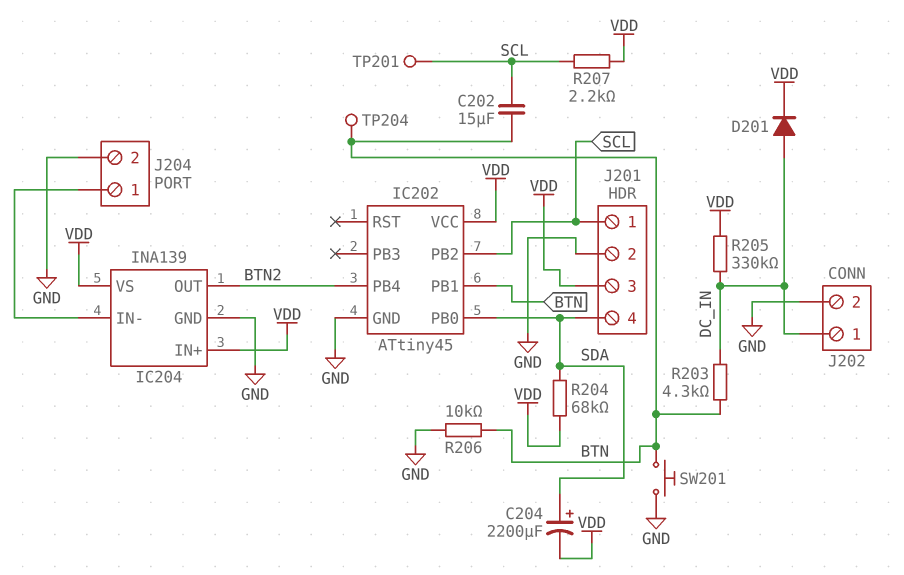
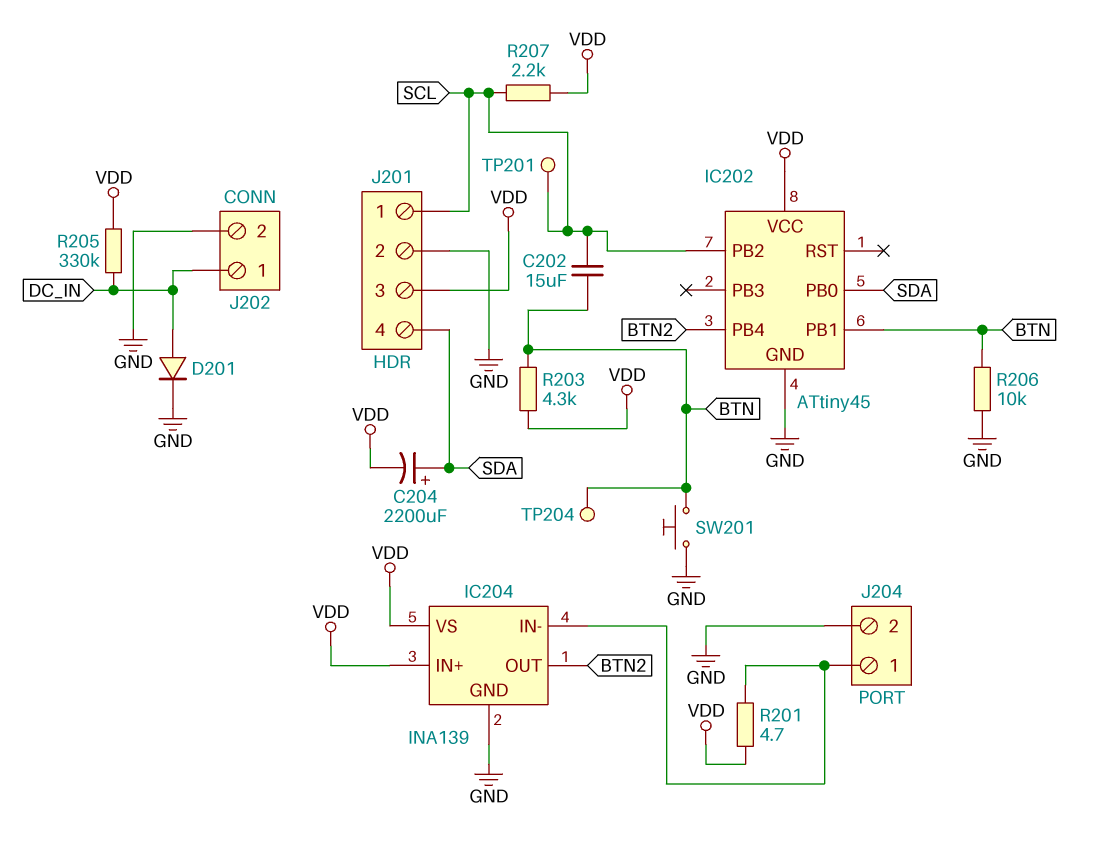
D201: diode (A DC_IN, K VDD) -> diode (A DC_IN, K GND)
R201: none -> 4.7 (IC204/IN-, VDD)
R203: 4.3k (BTN, DC_IN) -> 4.3k (BTN, VDD)
R204: 68k (SDA, VDD) -> none

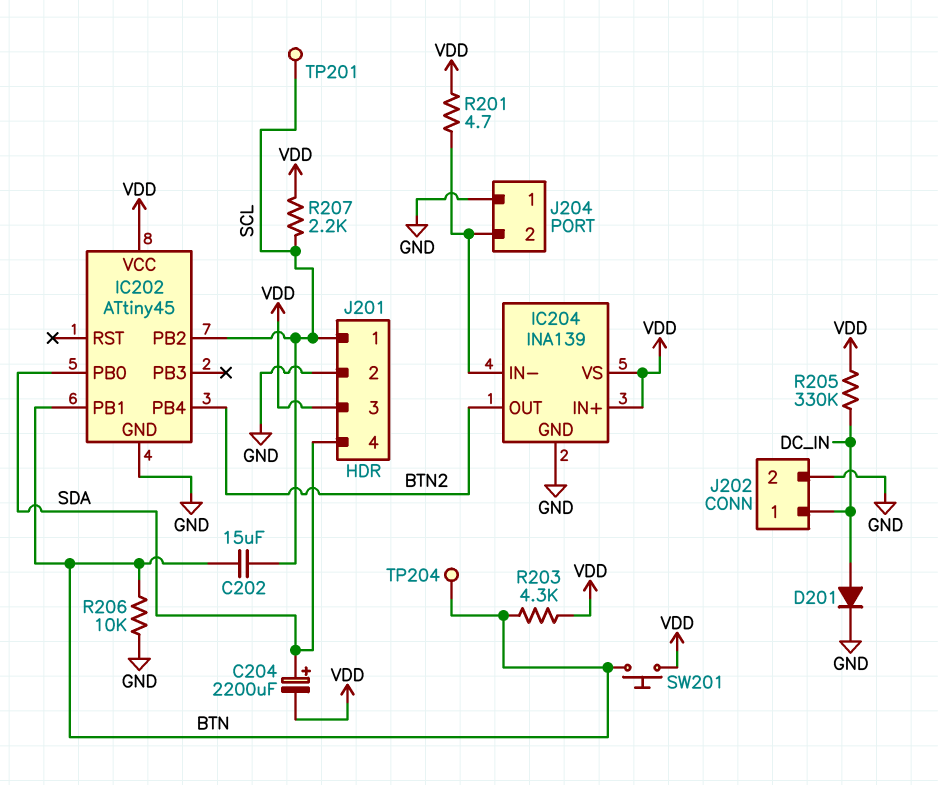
J204 pin 1: IC204/IN- -> GND
J204 pin 2: GND -> IC204/IN-
SW201: button (BTN, GND) -> button (BTN, VDD)

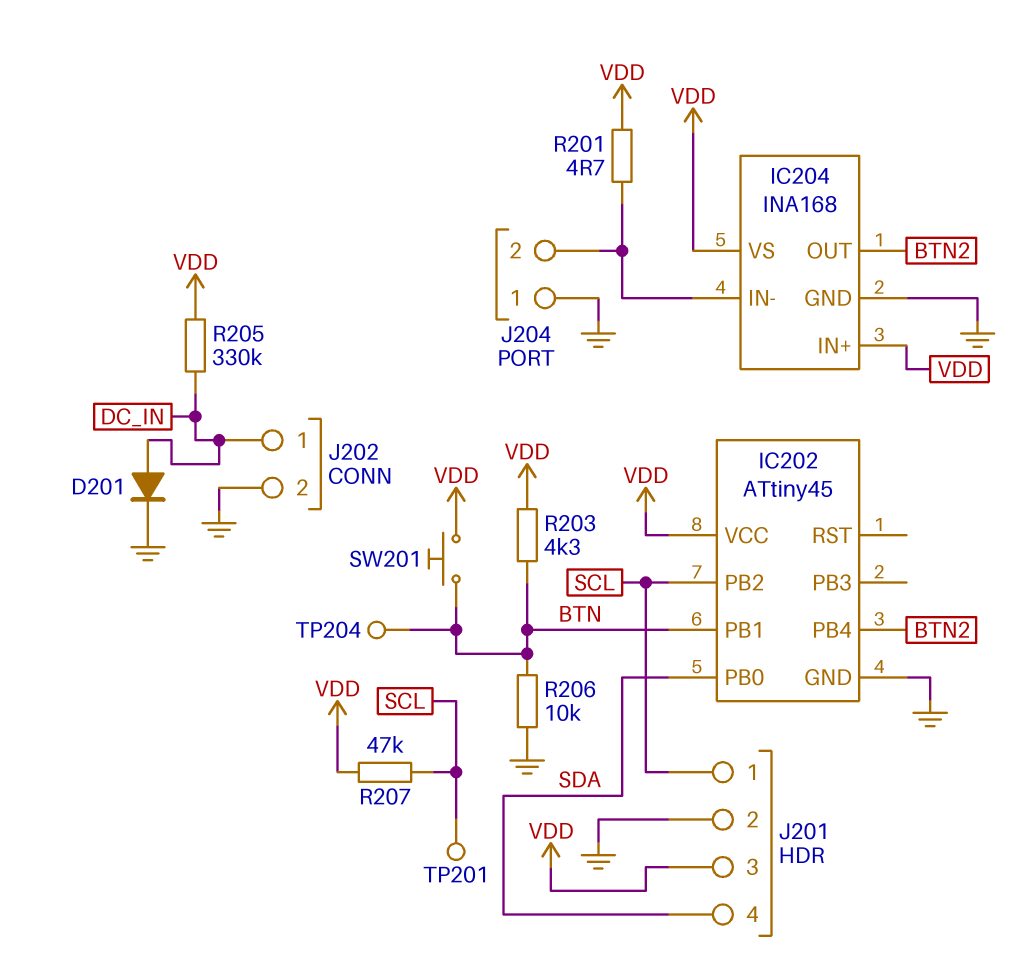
C202: 15uF (BTN, SCL) -> none
C204: 2200uF (plus SDA, minus VDD) -> none
IC204: INA139 -> INA168
R207: 2.2k (SCL, VDD) -> 47k (SCL, VDD)

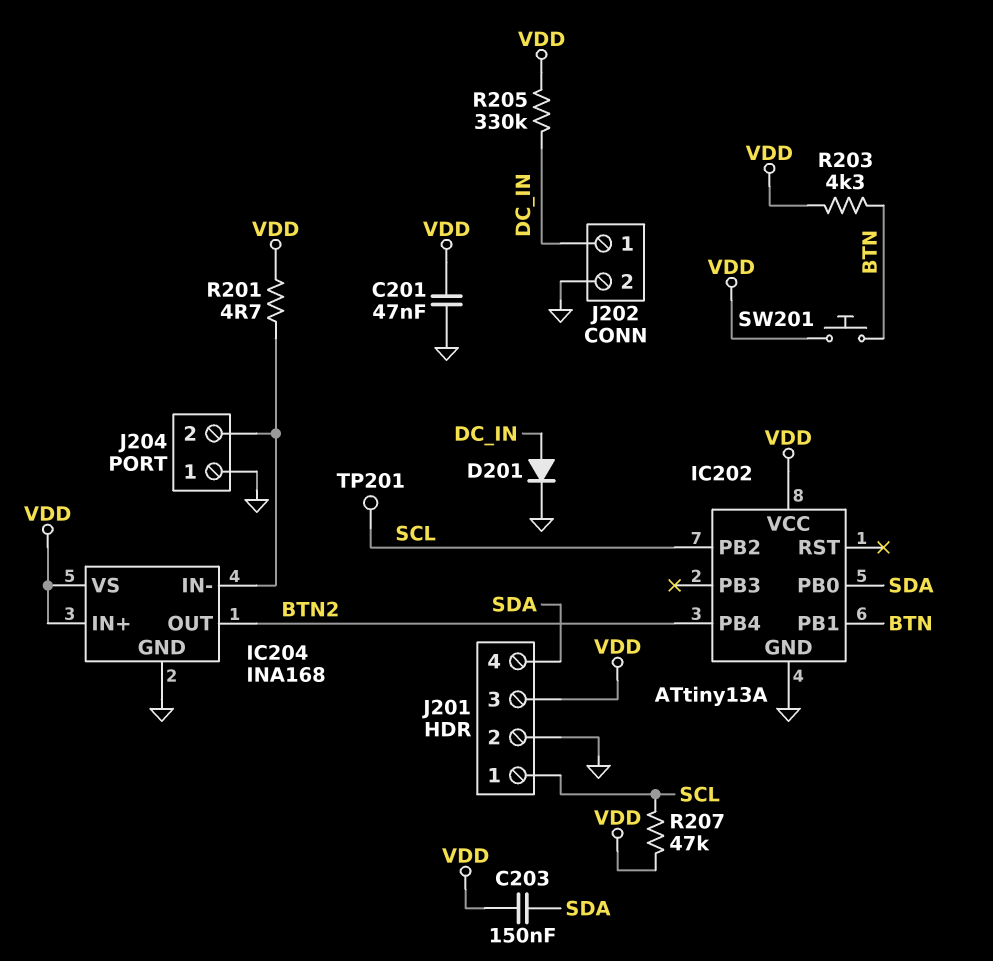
C201: none -> 47nF (GND, VDD)
C203: none -> 150nF (SDA, VDD)
IC202: ATtiny45 -> ATtiny13A
R206: 10k (BTN, GND) -> none
TP204: test point (BTN) -> none

